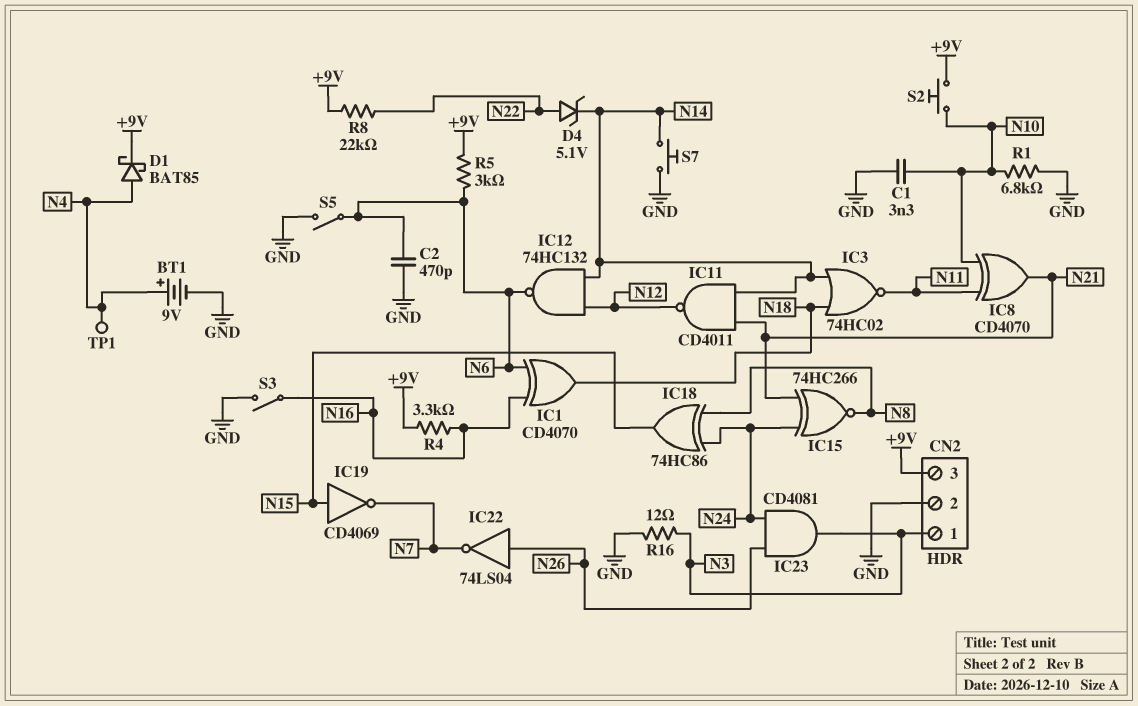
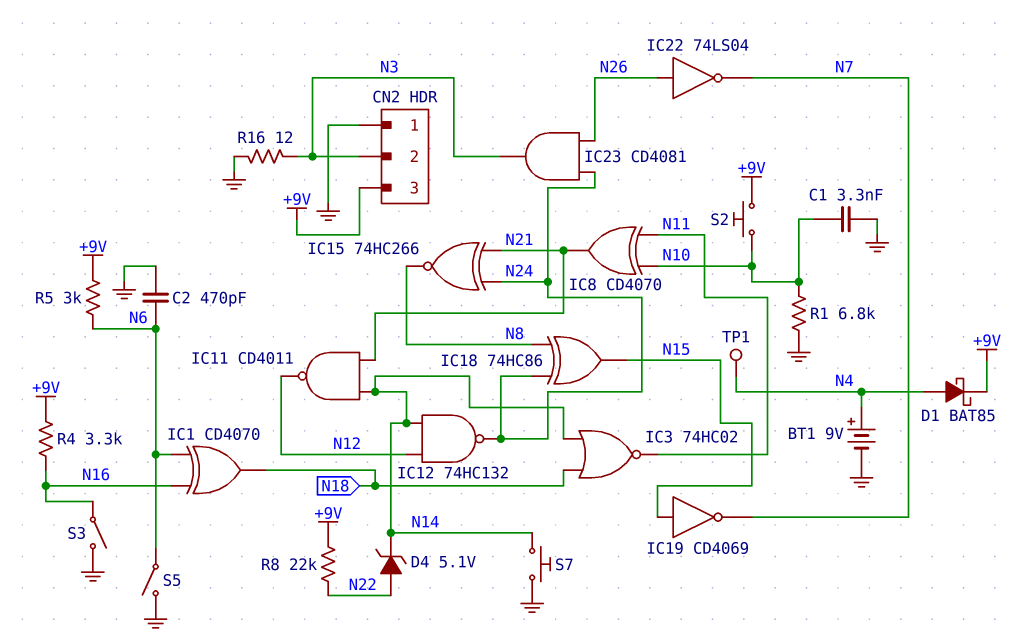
CN2 pin 1: N3 -> GND
CN2 pin 2: GND -> N3
IC12: NAND 74HC132 (in N12, in N14, out N6) -> NAND 74HC132 (in N12, in N14, out N24)

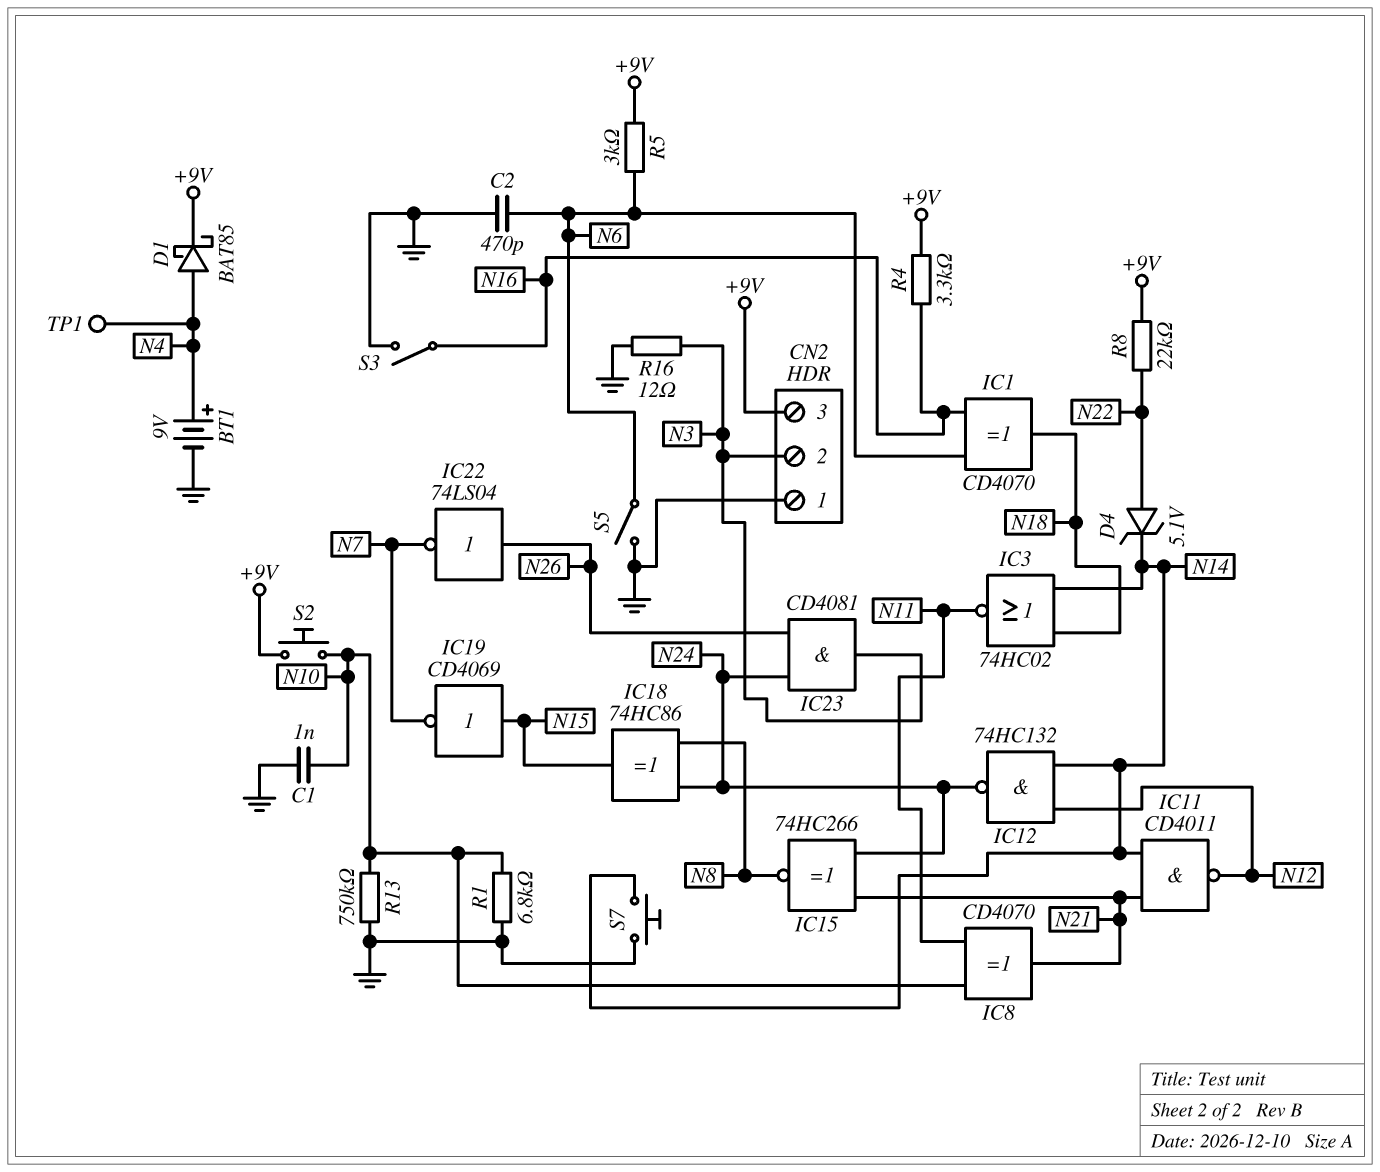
C1: 3.3nF (GND, N10) -> 1nF (GND, N10)
R13: none -> 750k (GND, N10)

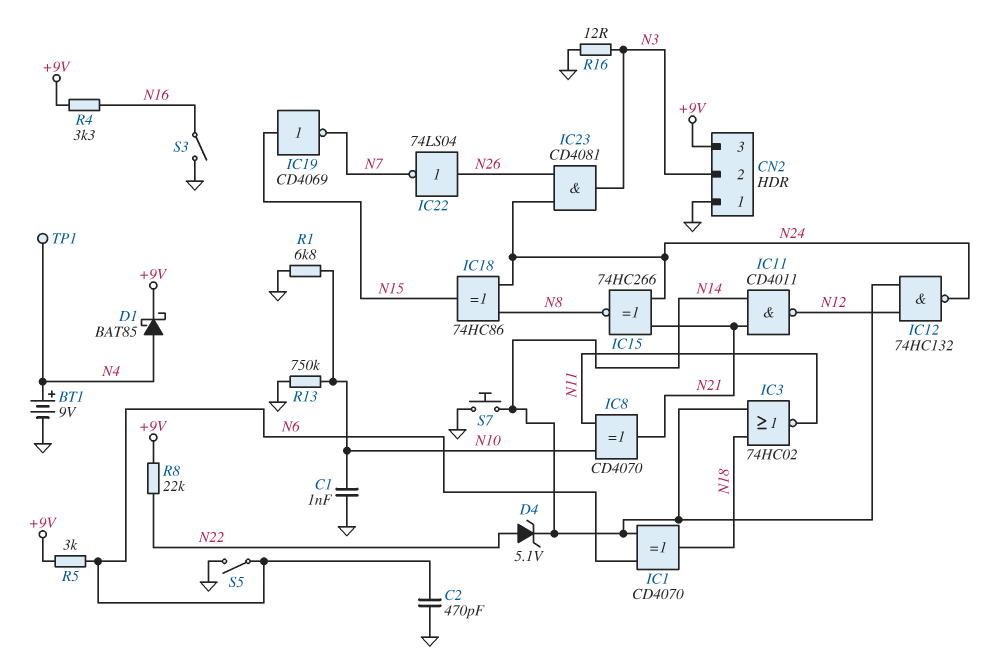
IC1: XOR CD4070 (in N6, in N16, out N18) -> XOR CD4070 (in N6, in N14, out N18)
S2: button (+9V, N10) -> none

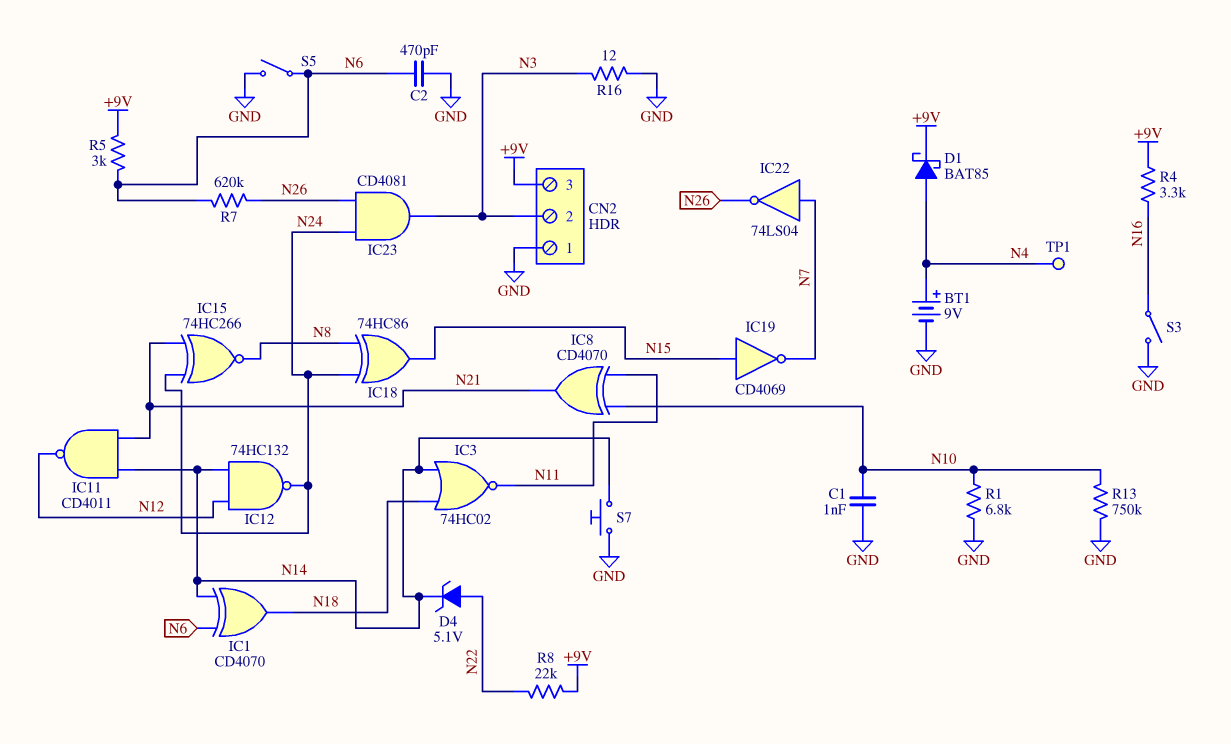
IC22: NOT 74LS04 (in N26, out N7) -> NOT 74LS04 (in N7, out N26)
R7: none -> 620k (N6, N26)

